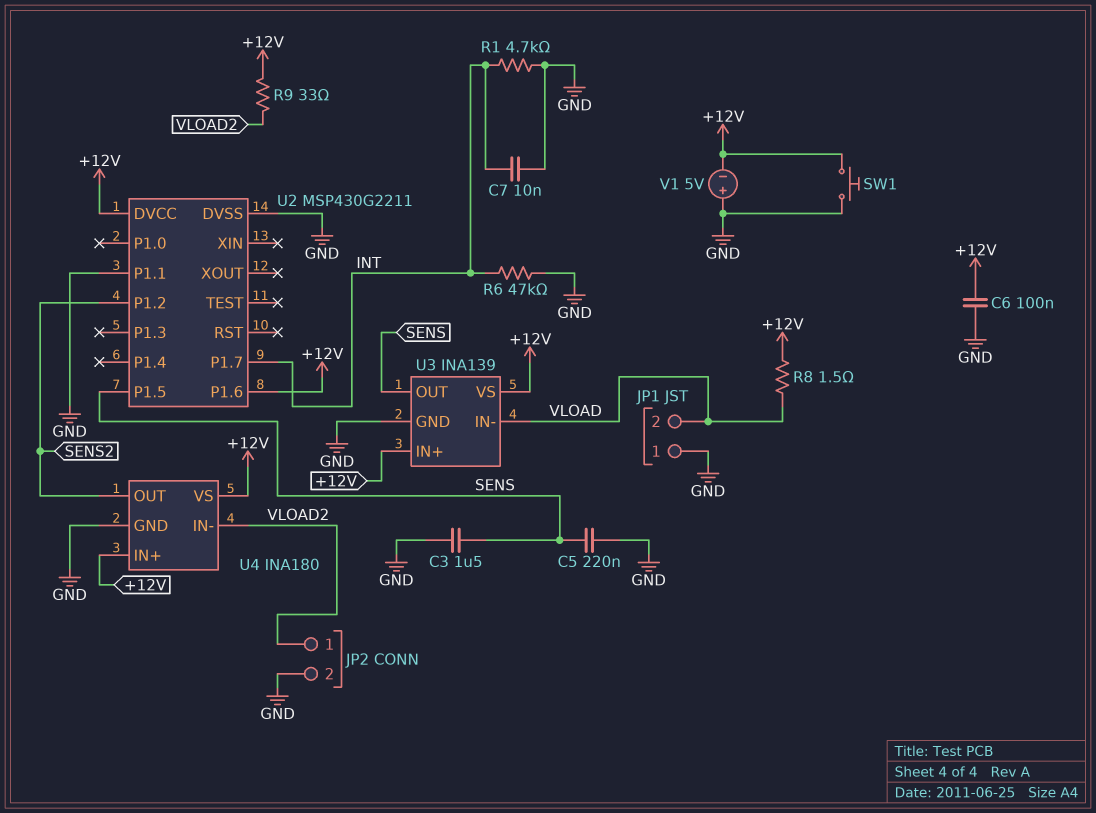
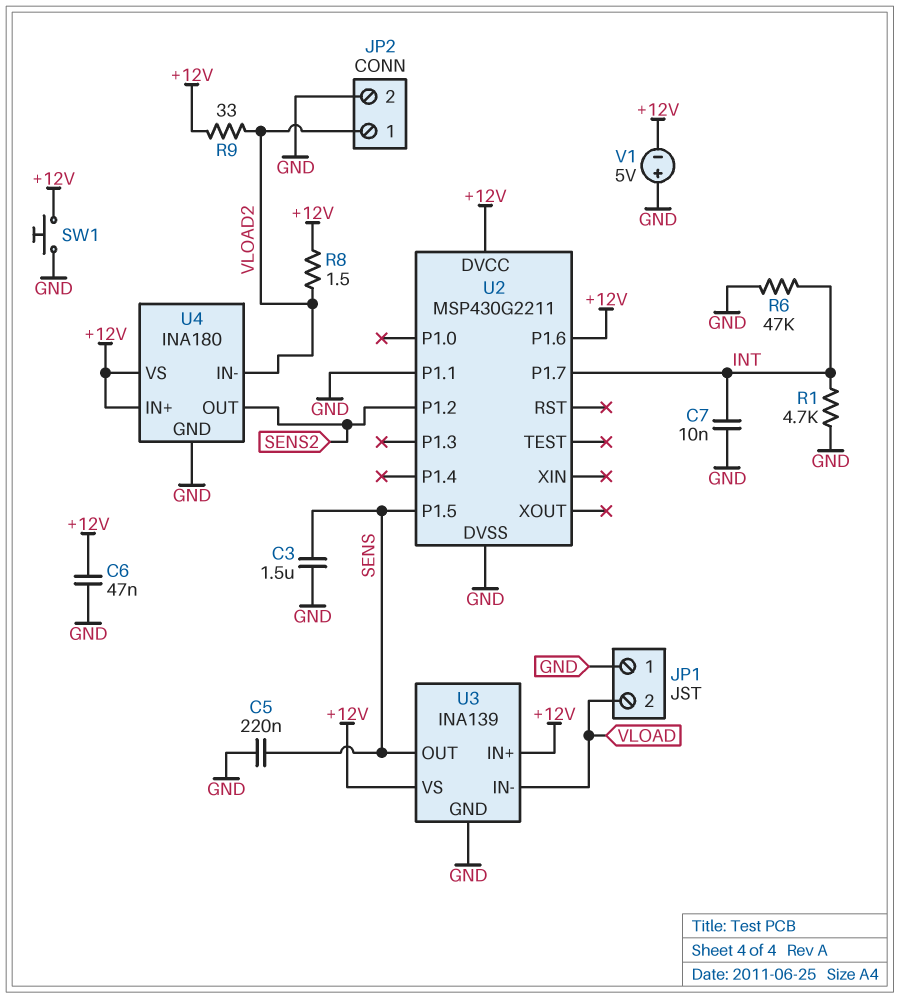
C6: 100nF (+12V, GND) -> 47nF (+12V, GND)
R8: 1.5 (+12V, VLOAD) -> 1.5 (+12V, VLOAD2)

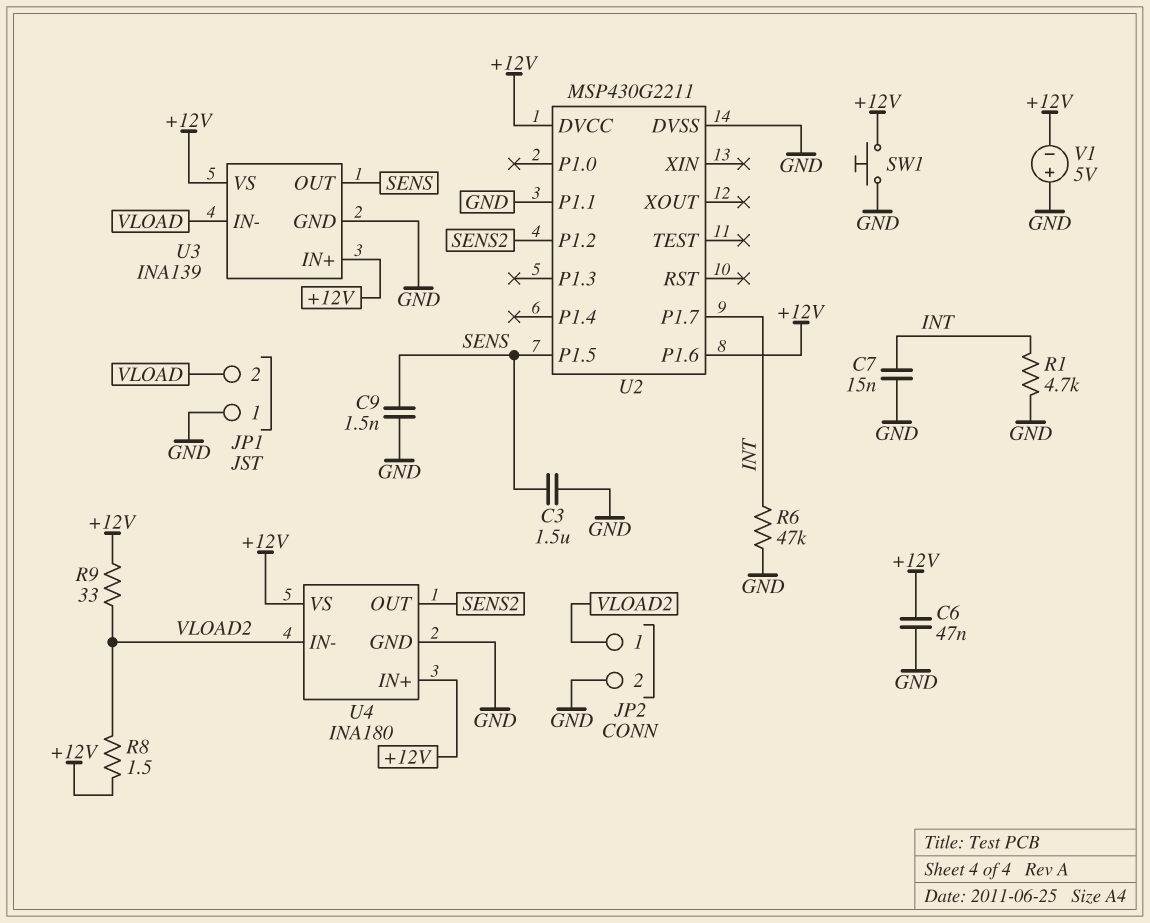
C5: 220nF (GND, SENS) -> none
C7: 10nF (GND, INT) -> 15nF (GND, INT)
C9: none -> 1.5nF (GND, SENS)

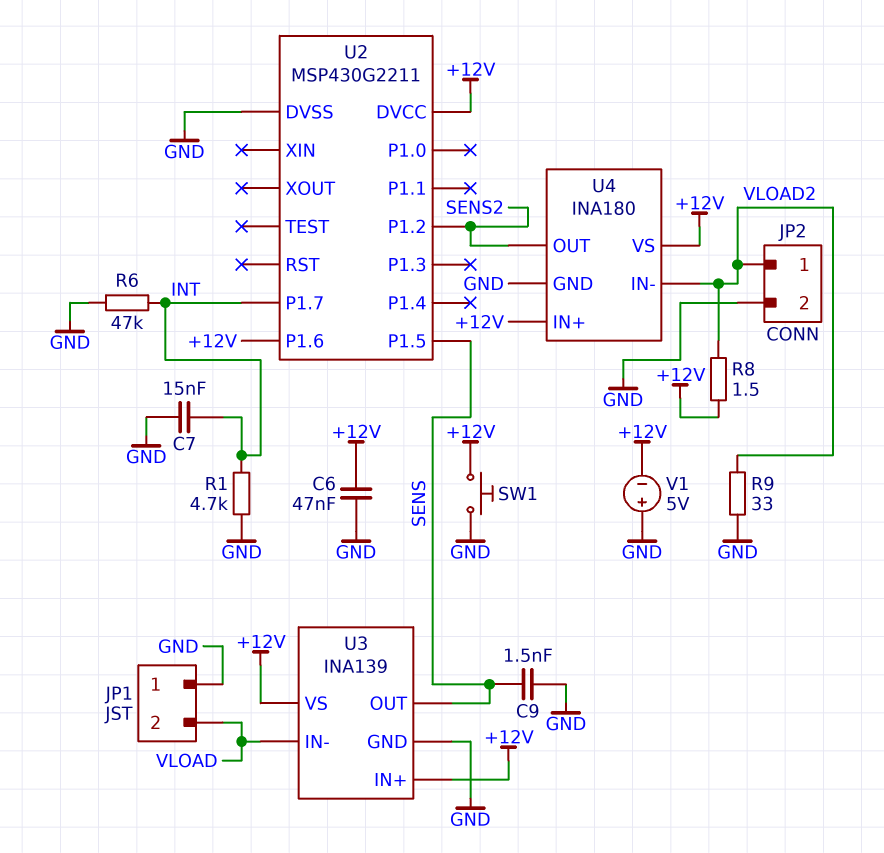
C3: 1.5uF (GND, SENS) -> none
R9: 33 (+12V, VLOAD2) -> 33 (GND, VLOAD2)
U2 pin P1.1: GND -> none

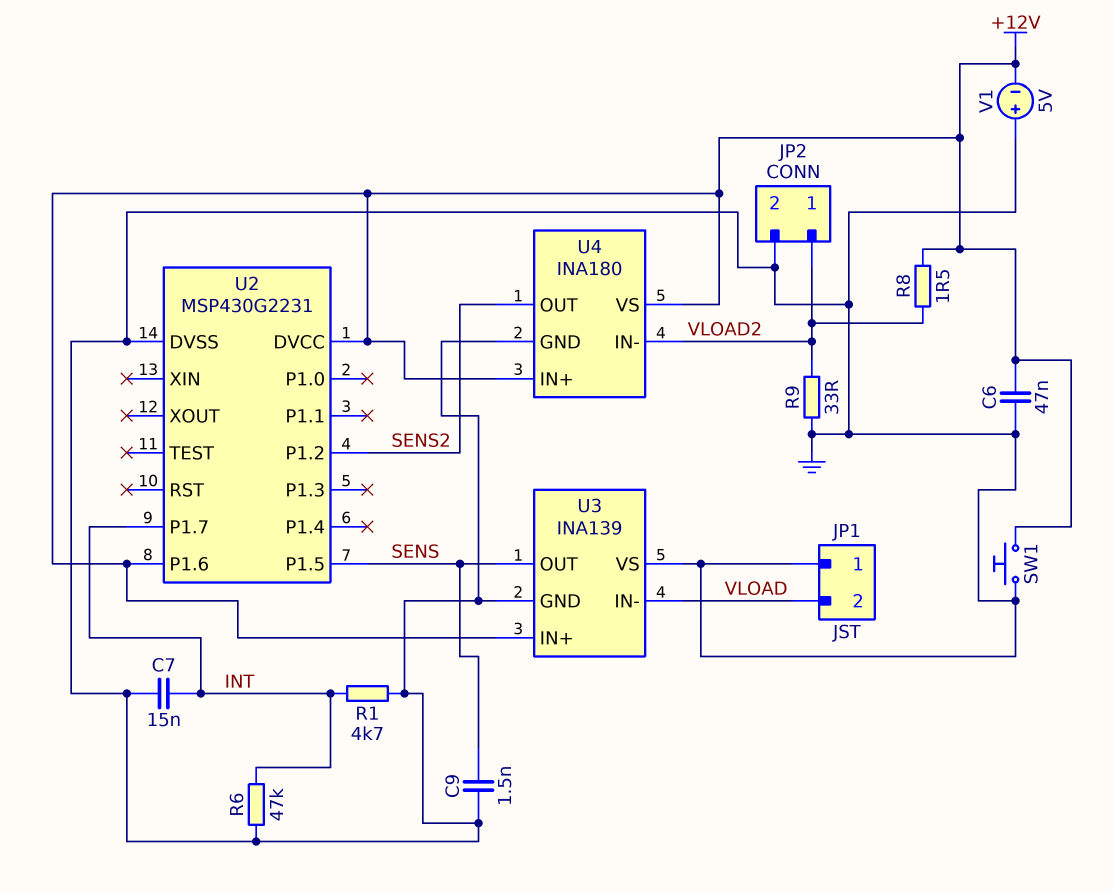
U2: MSP430G2211 -> MSP430G2231
U3 pin VS: +12V -> GND

